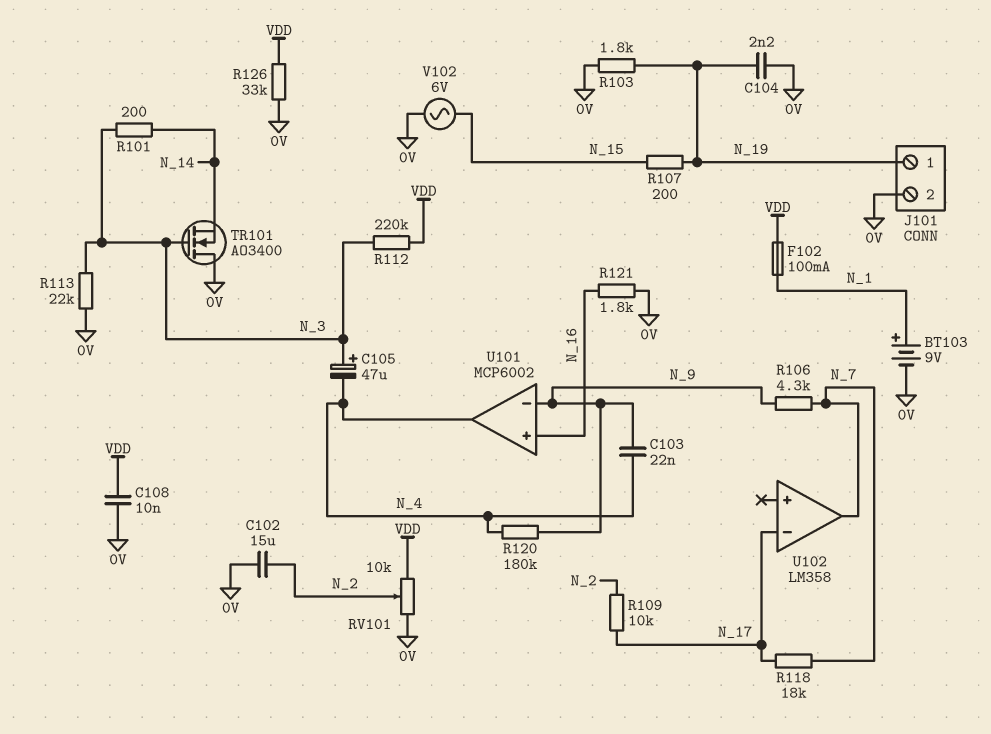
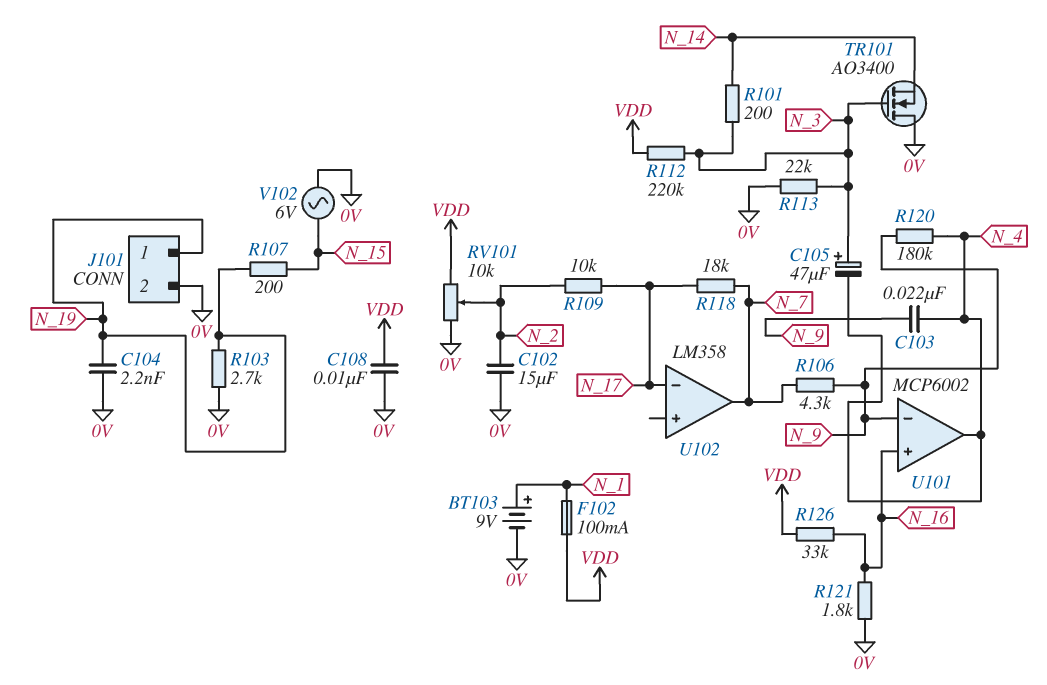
R103: 1.8k (0V, N_19) -> 2.7k (0V, N_19)
R126: 33k (0V, VDD) -> 33k (N_16, VDD)

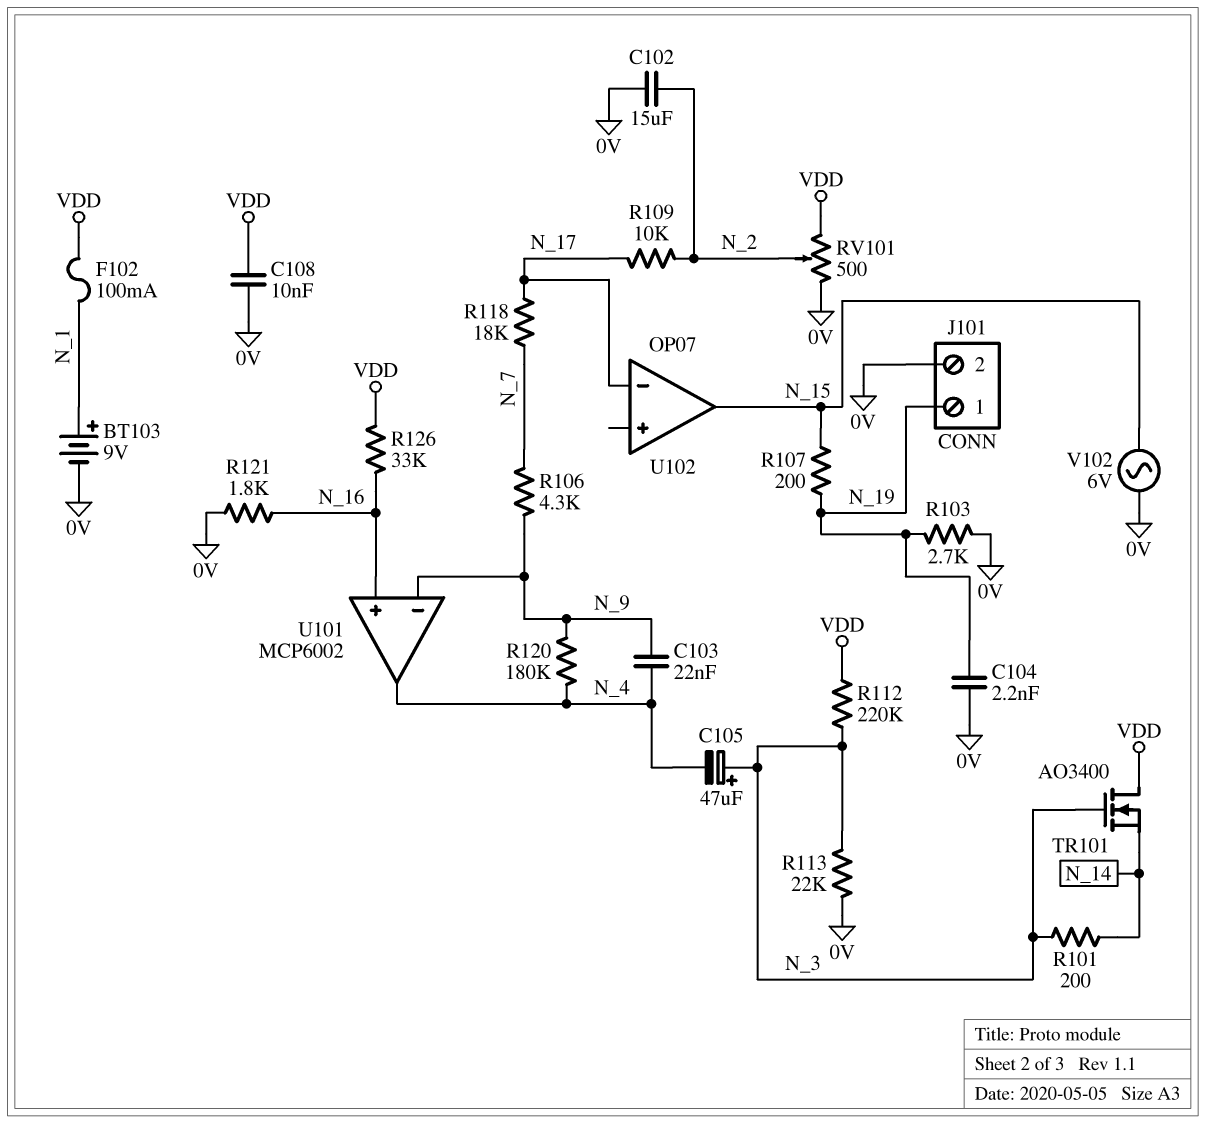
RV101: 10k (0V, VDD, wiper N_2) -> 500 (0V, VDD, wiper N_2)
TR101: NMOS AO3400 (G N_3, D 0V, S N_14) -> NMOS AO3400 (G N_3, D VDD, S N_14)
U102: LM358 -> OP07
U102 pin out: N_7 -> N_15

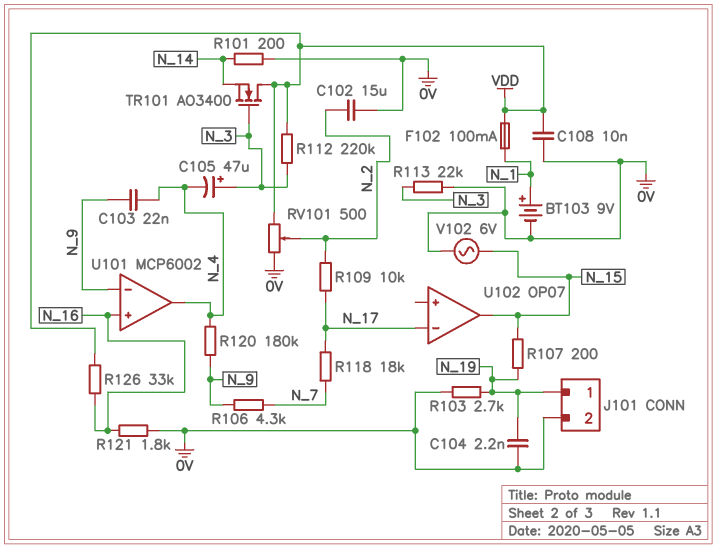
R101: 200 (N_3, N_14) -> 200 (0V, N_14)

